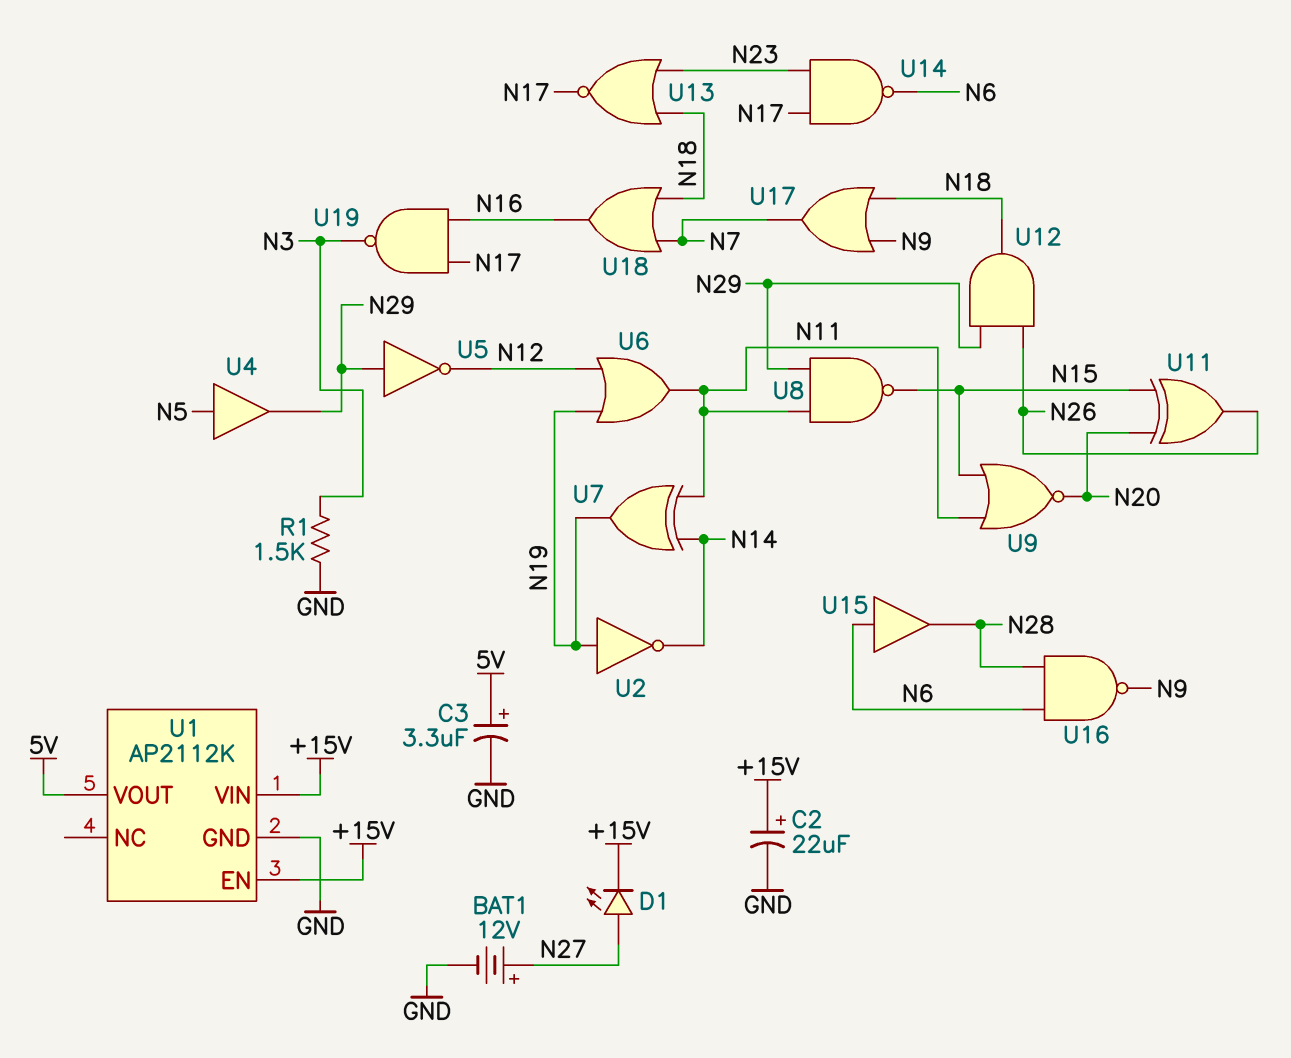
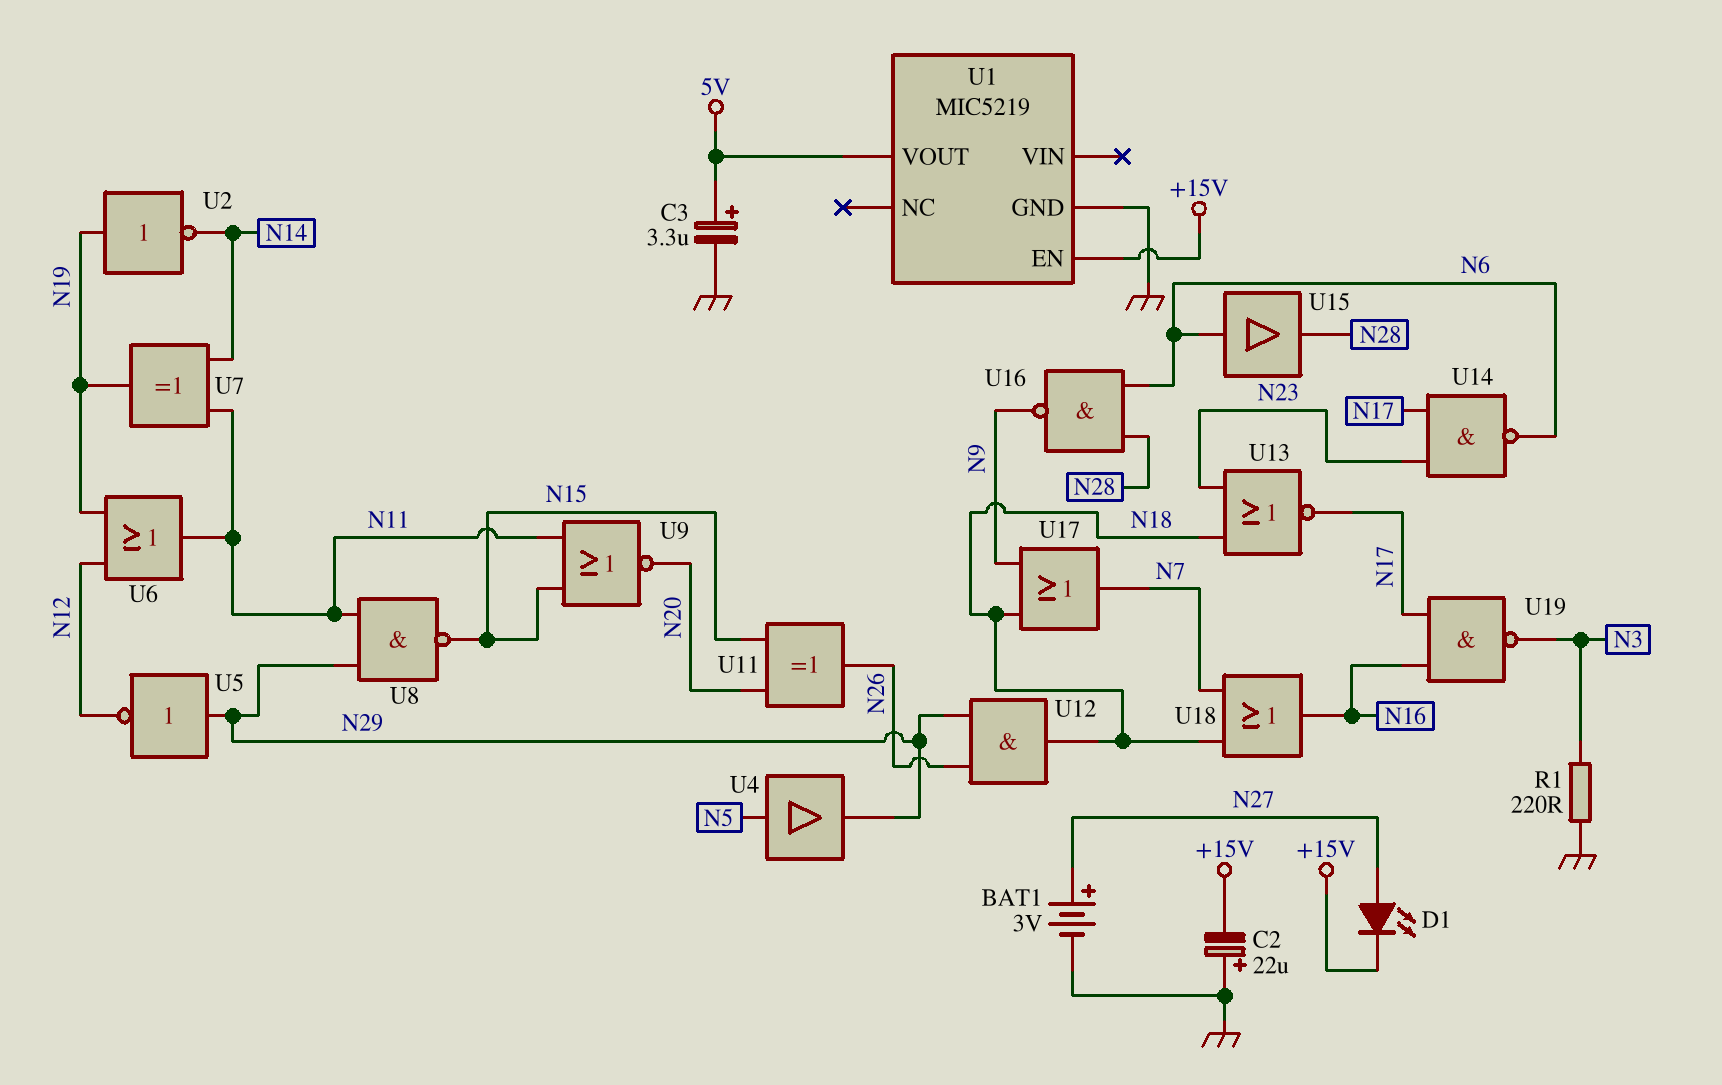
BAT1: 12V (plus N27, minus GND) -> 3V (plus N27, minus GND)
C2: 22uF (plus +15V, minus GND) -> 22uF (plus GND, minus +15V)
R1: 1.5k (GND, N3) -> 220 (GND, N3)
U1: AP2112K -> MIC5219
U1 pin VIN: +15V -> none

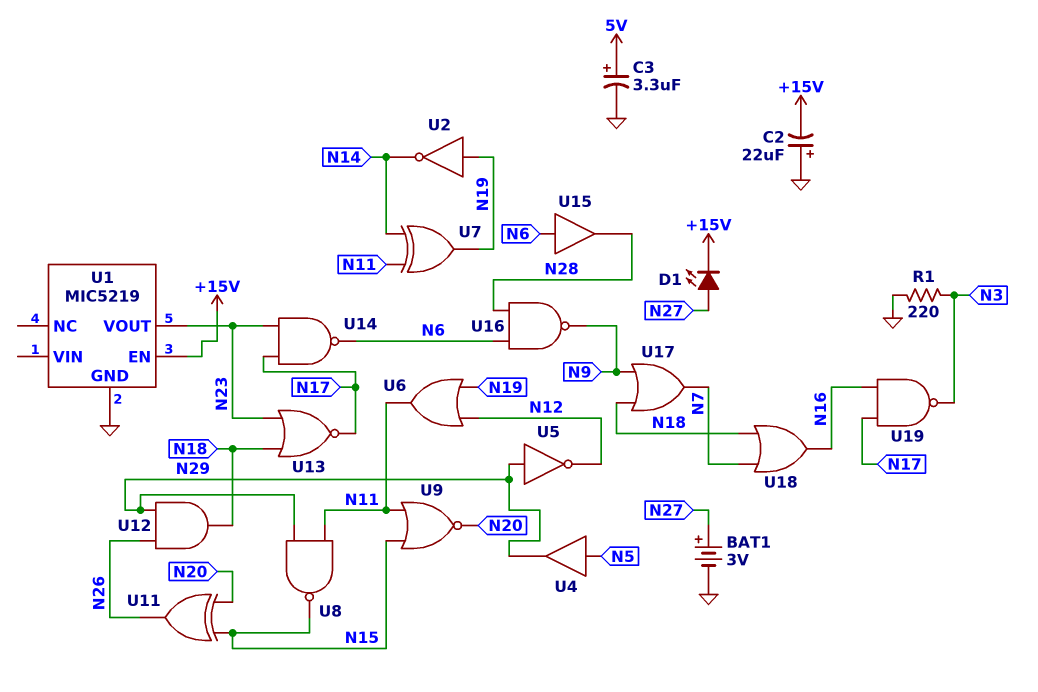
U1 pin VOUT: 5V -> N23

